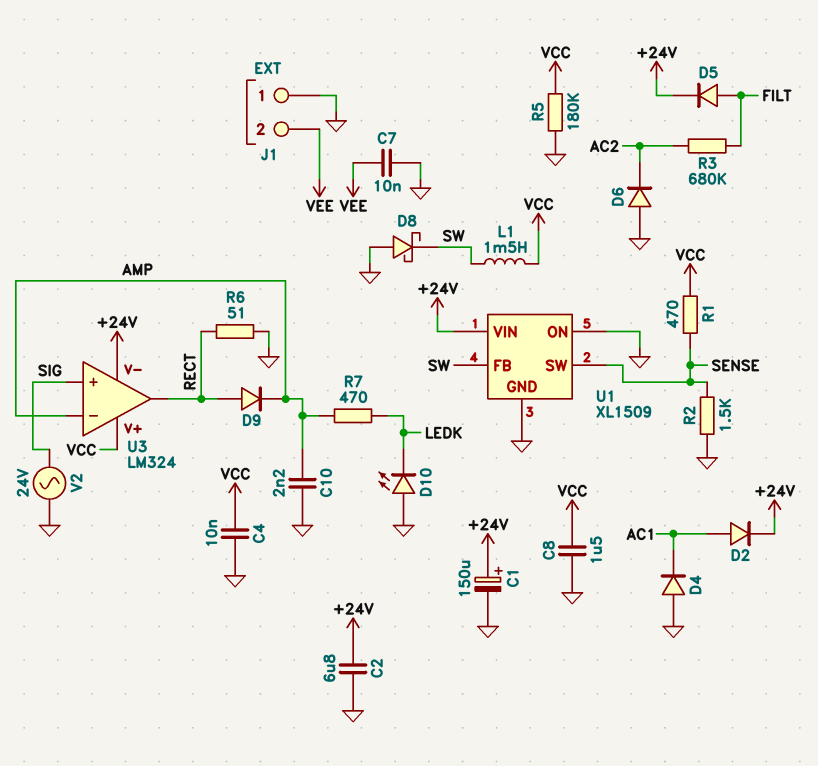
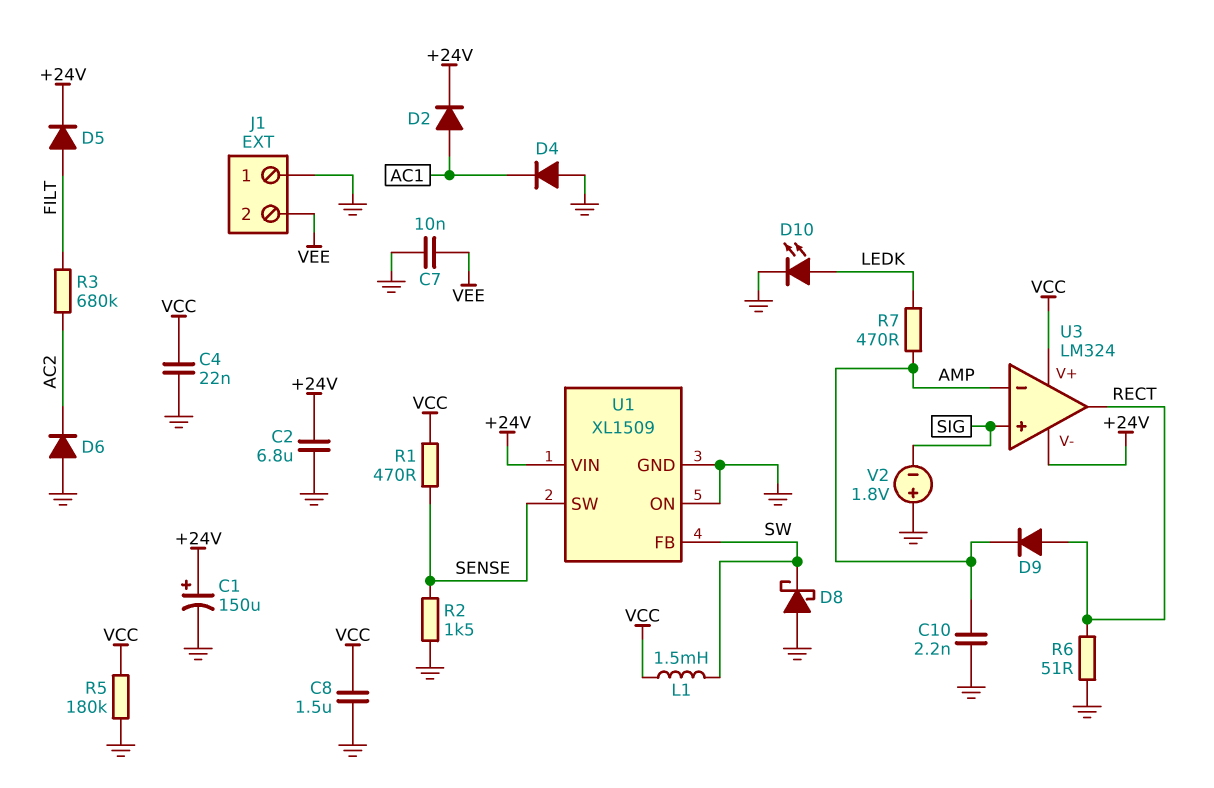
C4: 10nF (GND, VCC) -> 22nF (GND, VCC)
D10: LED (A GND, K LEDK) -> LED (A LEDK, K GND)
V2: AC 24V (GND, SIG) -> 1.8V (plus GND, minus SIG)

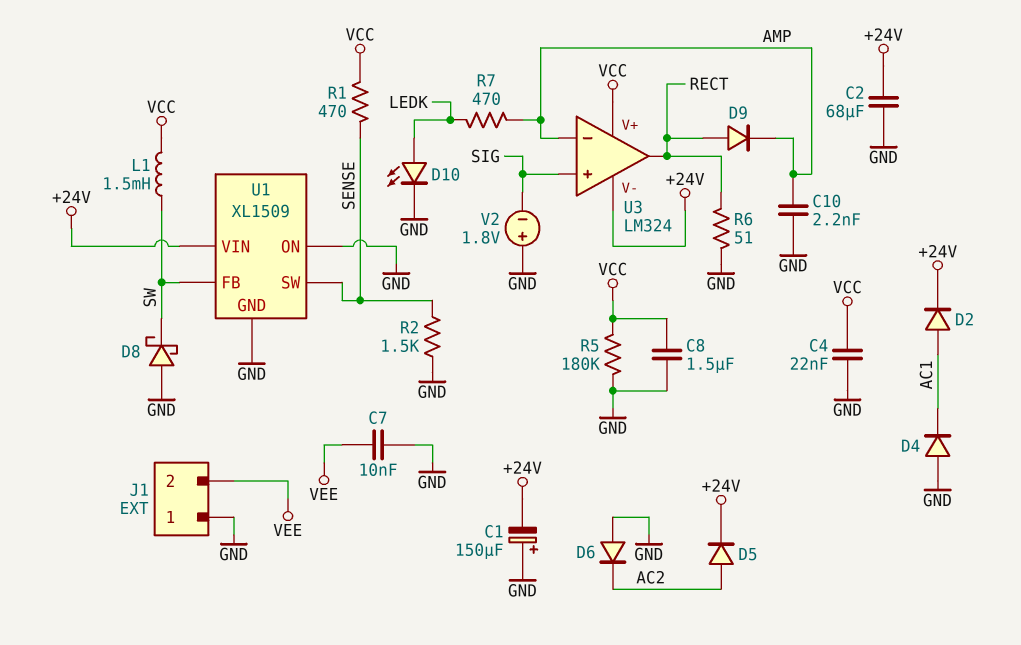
C1: 150uF (plus +24V, minus GND) -> 150uF (plus GND, minus +24V)
C2: 6.8uF (+24V, GND) -> 68uF (+24V, GND)
D5: diode (A FILT, K +24V) -> diode (A AC2, K +24V)
R3: 680k (AC2, FILT) -> none

